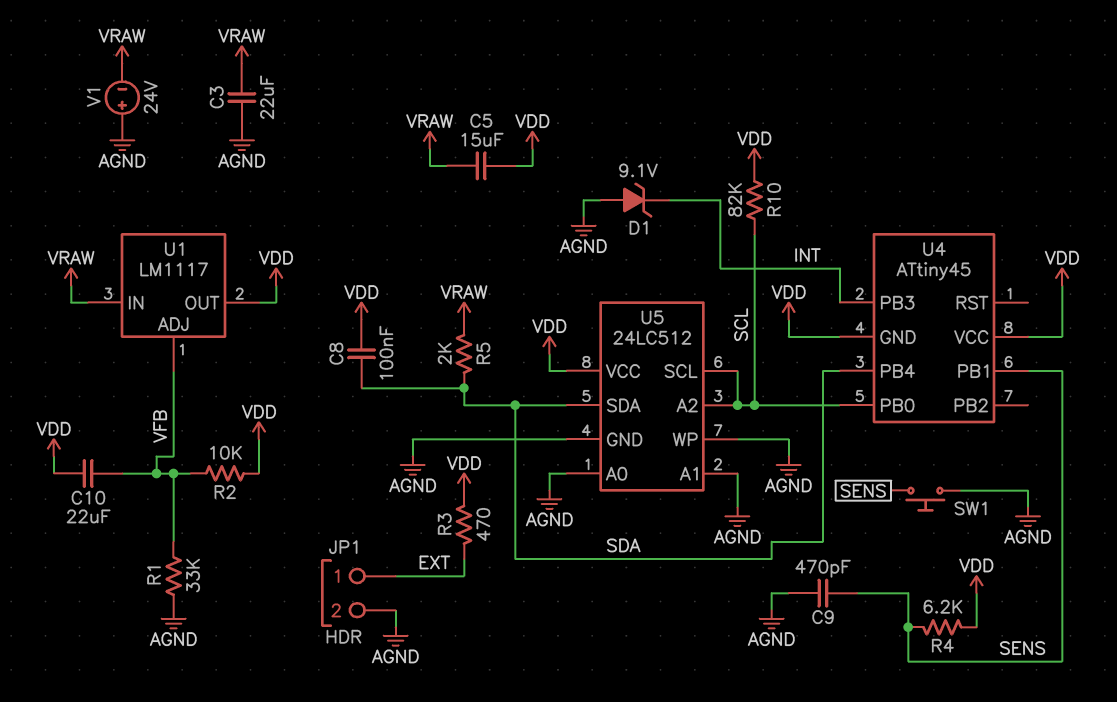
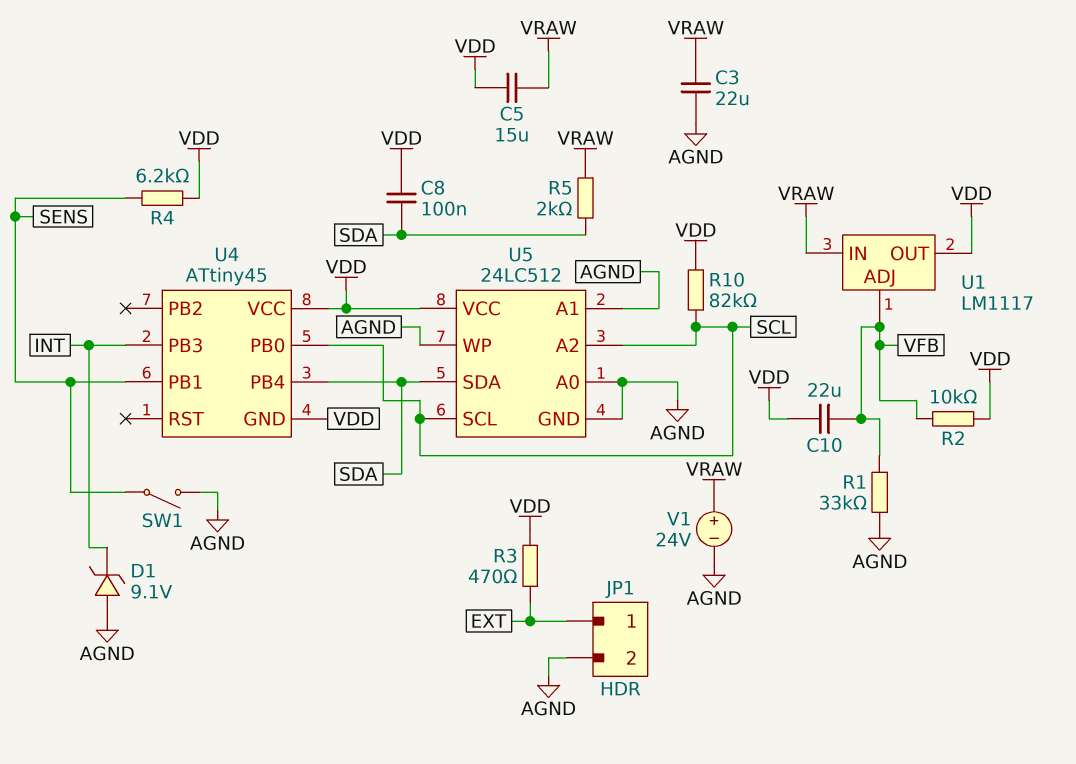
C9: 470pF (AGND, SENS) -> none
SW1: button (AGND, SENS) -> switch (AGND, SENS)
V1: 24V (plus AGND, minus VRAW) -> 24V (plus VRAW, minus AGND)

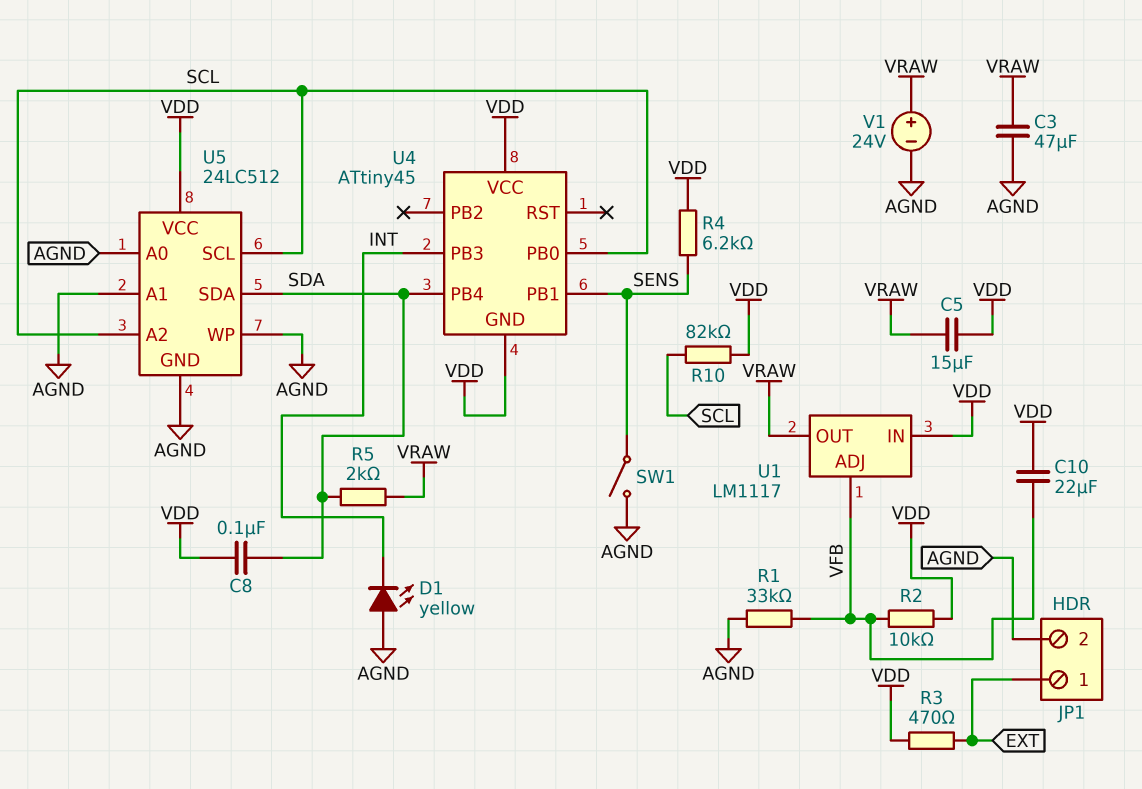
C3: 22uF (AGND, VRAW) -> 47uF (AGND, VRAW)
D1: zener 9.1V (A AGND, K INT) -> LED yellow (A AGND, K INT)
U1 pin IN: VRAW -> VDD
U1 pin OUT: VDD -> VRAW

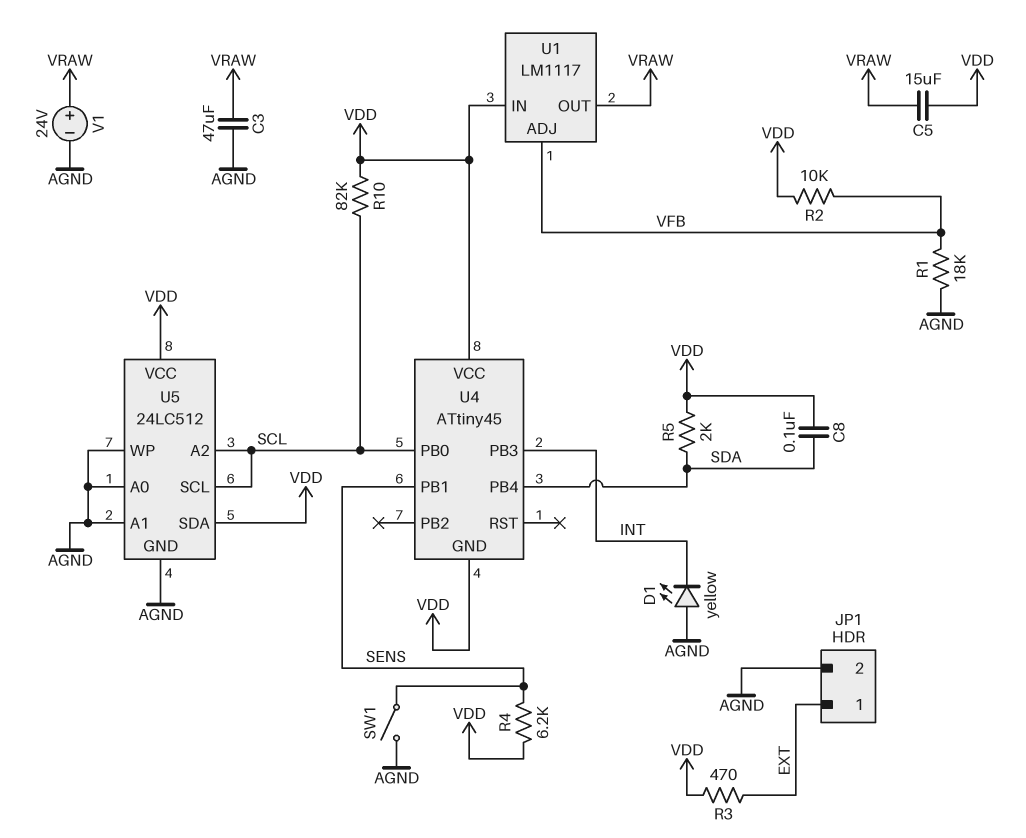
C10: 22uF (VDD, VFB) -> none
R1: 33k (AGND, VFB) -> 18k (AGND, VFB)
R5: 2k (SDA, VRAW) -> 2k (SDA, VDD)
U5 pin SDA: SDA -> VDD

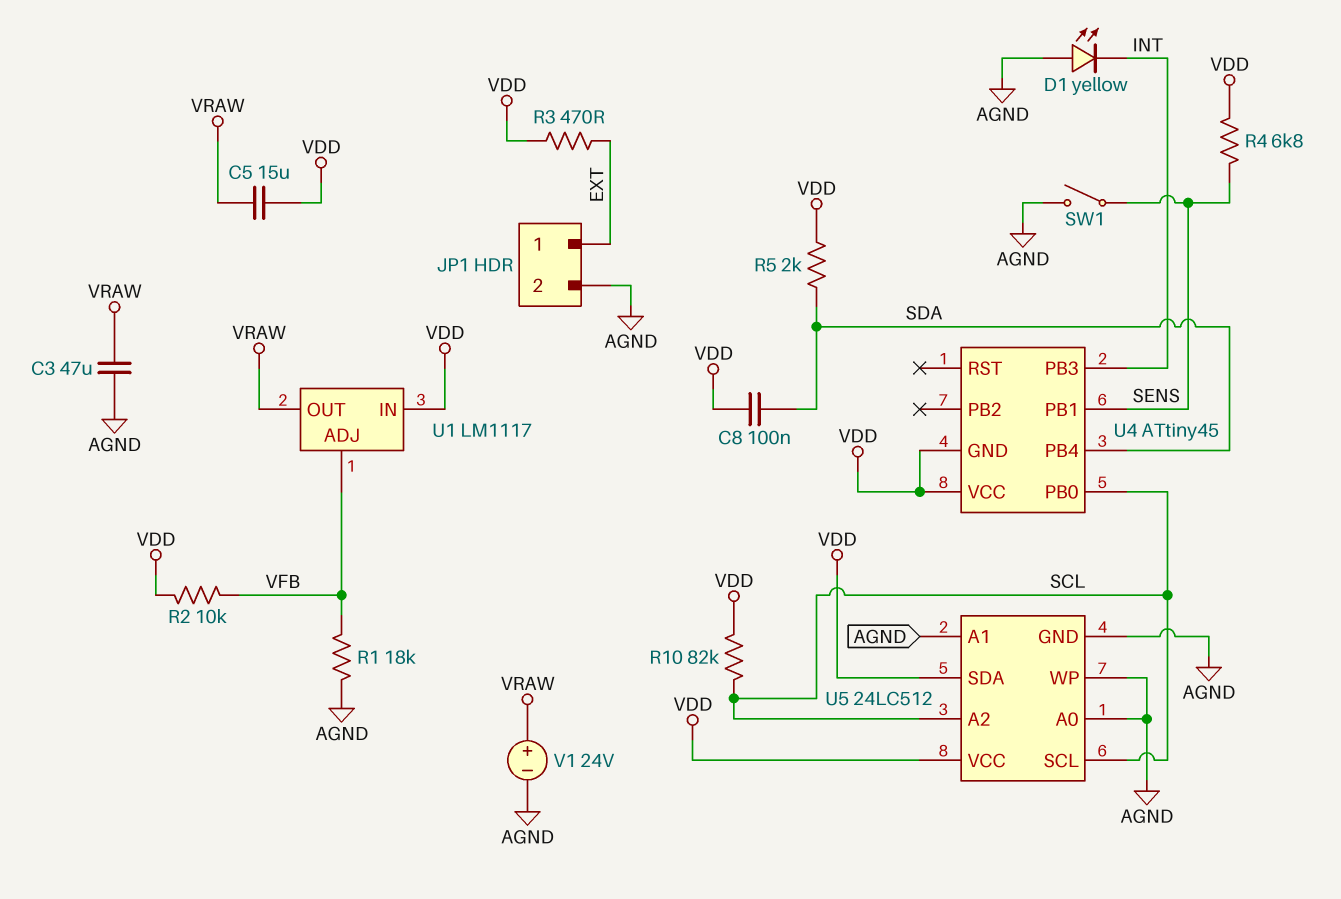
R4: 6.2k (SENS, VDD) -> 6.8k (SENS, VDD)

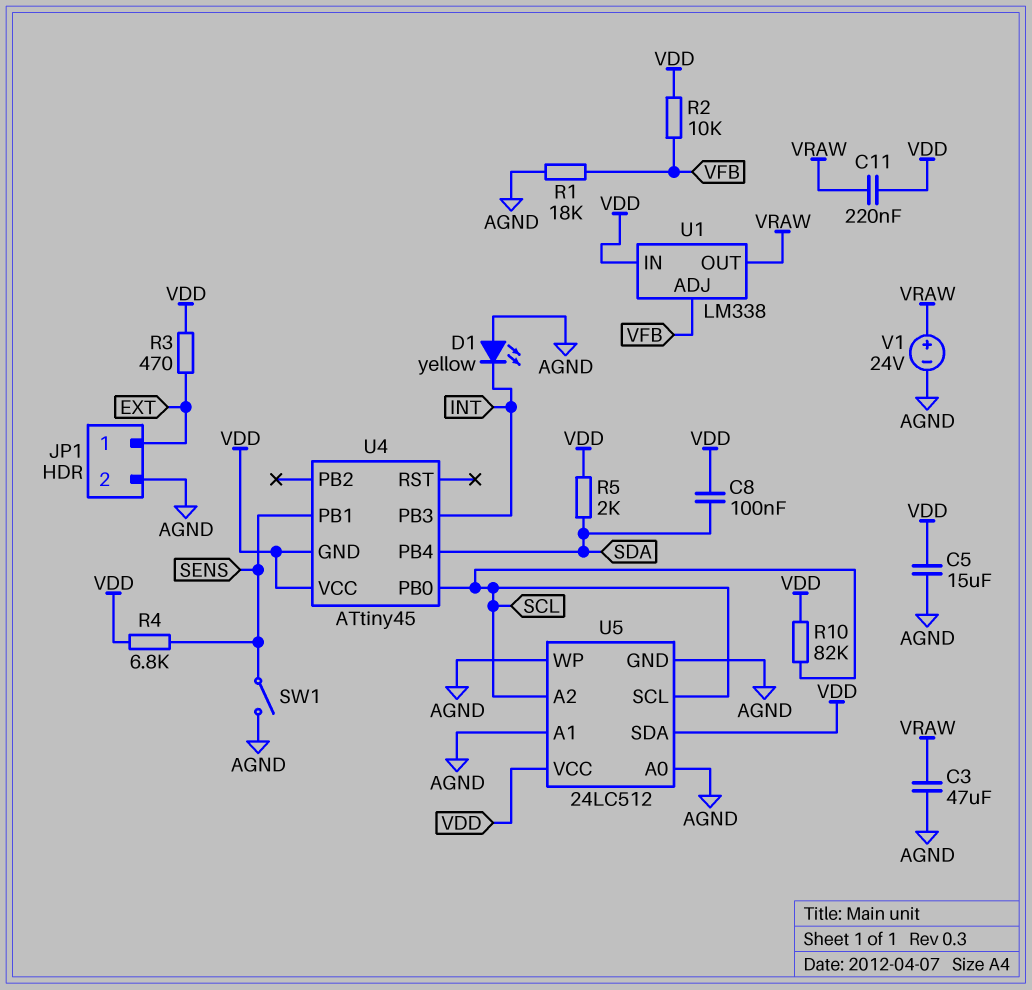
C5: 15uF (VDD, VRAW) -> 15uF (AGND, VDD)
C11: none -> 220nF (VDD, VRAW)
U1: LM1117 -> LM338

